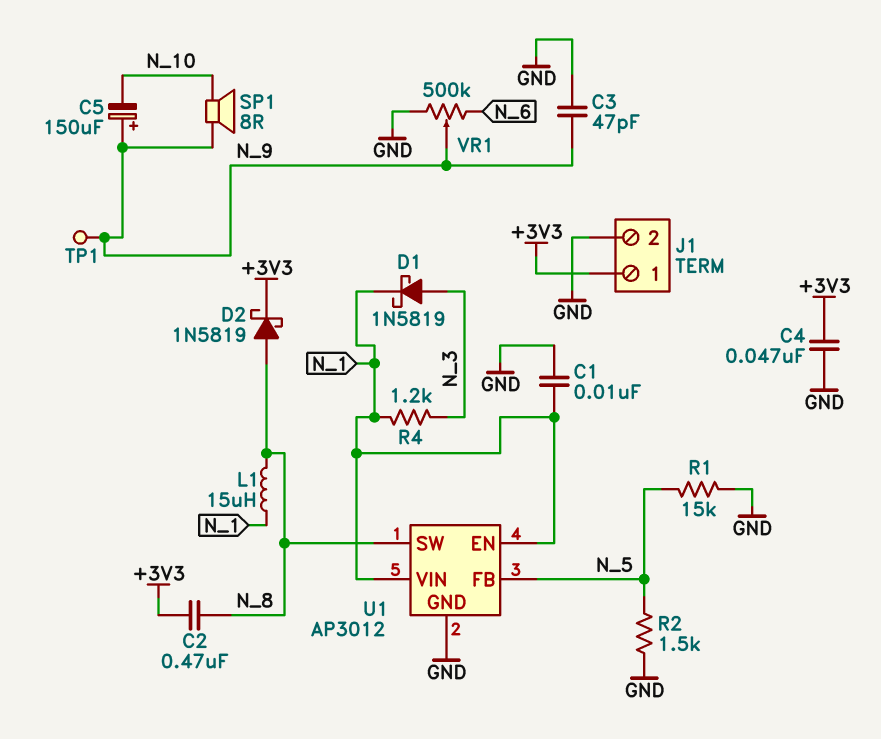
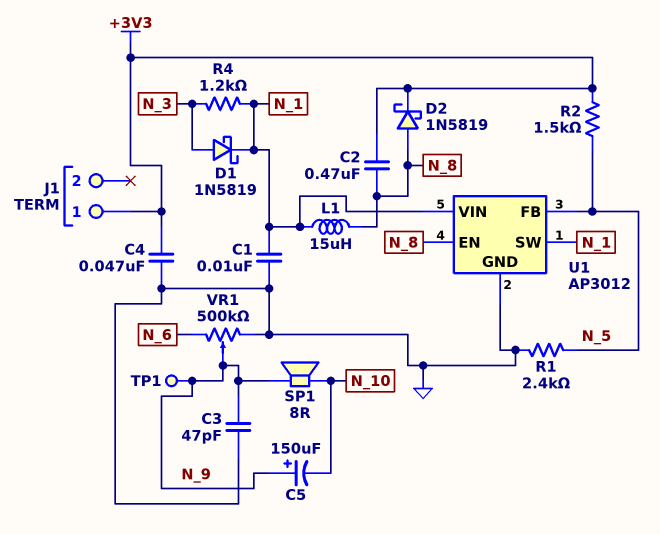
J1 pin 2: GND -> none
R1: 15k (GND, N_5) -> 2.4k (GND, N_5)
R2: 1.5k (GND, N_5) -> 1.5k (+3V3, N_5)
U1 pin EN: N_1 -> N_8
U1 pin SW: N_8 -> N_1

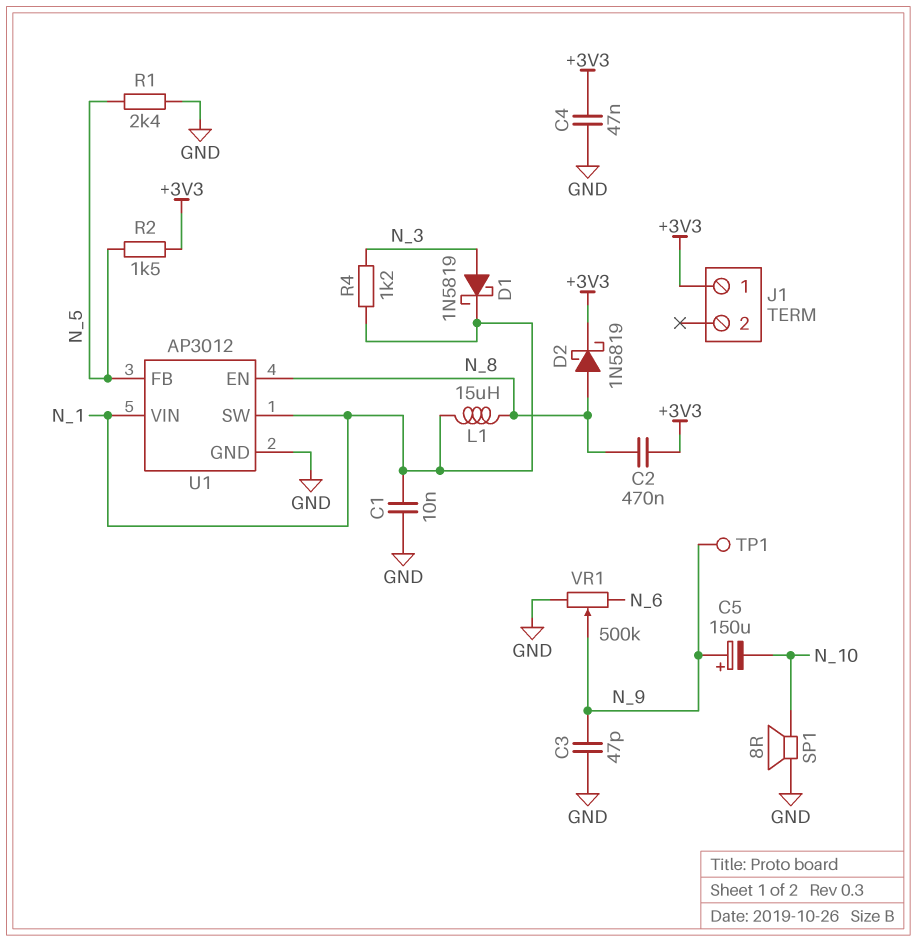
SP1: speaker 8R (N_9, N_10) -> speaker 8R (GND, N_10)

